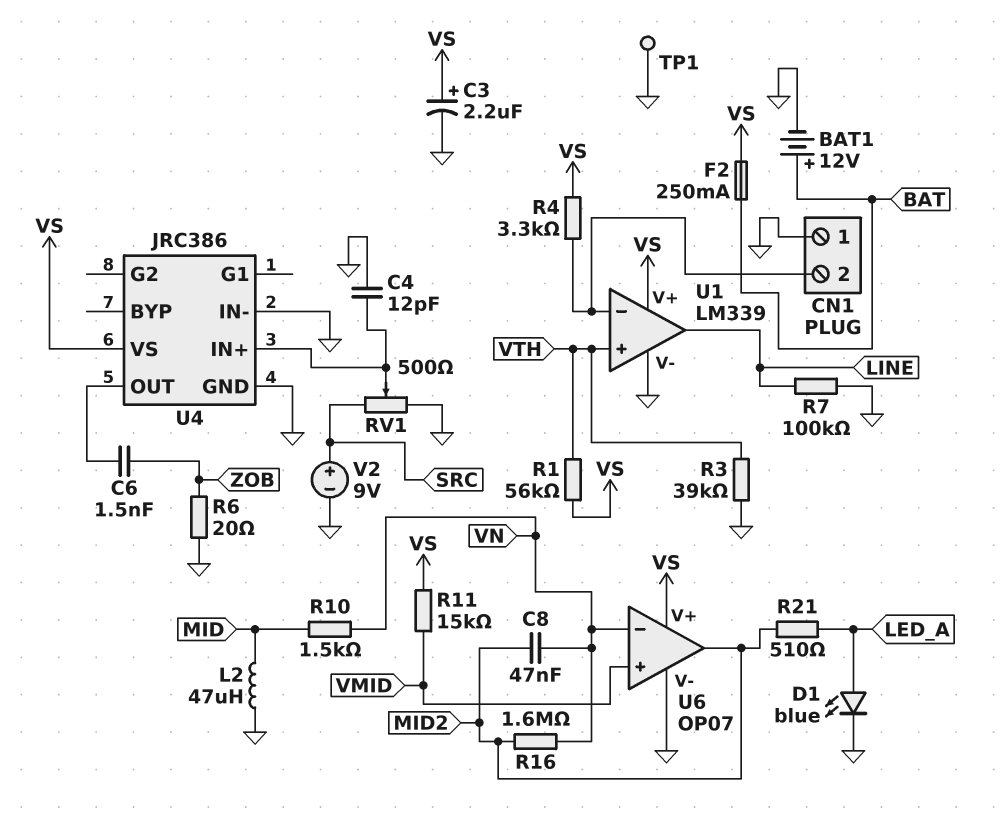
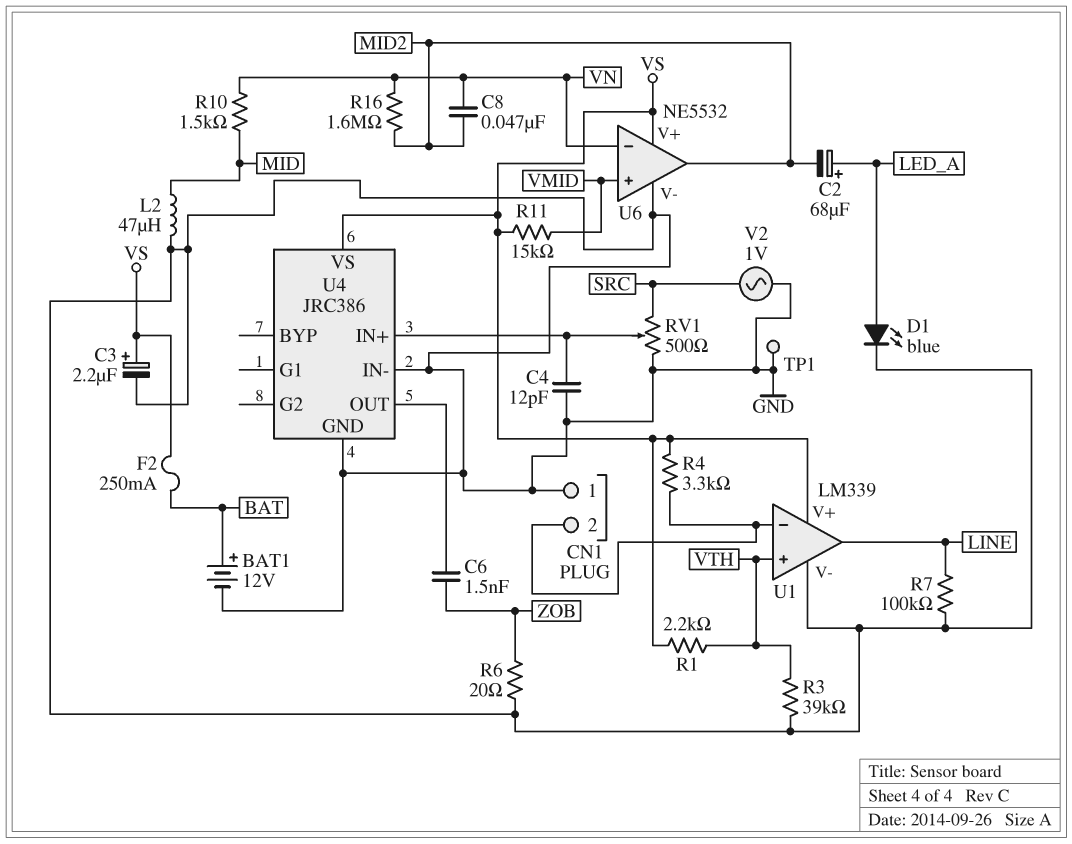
C2: none -> 68uF (plus LED_A, minus MID2)
R1: 56k (VS, VTH) -> 2.2k (VS, VTH)
R21: 510 (LED_A, MID2) -> none
U6: OP07 -> NE5532
V2: 9V (plus SRC, minus GND) -> AC 1V (GND, SRC)

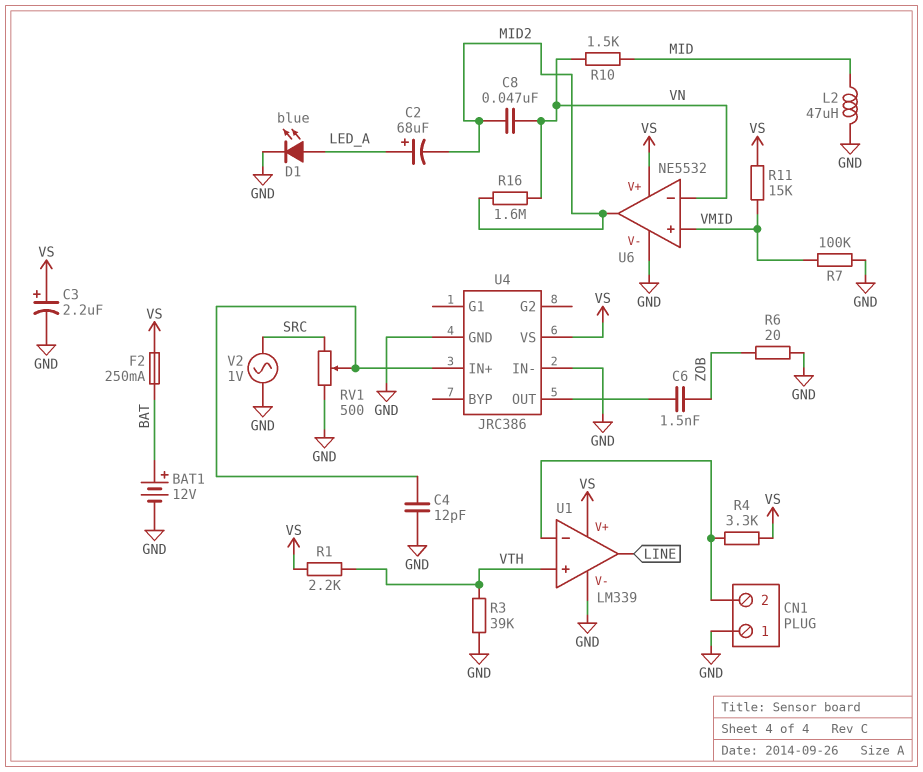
R7: 100k (GND, LINE) -> 100k (GND, VMID)
TP1: test point (GND) -> none

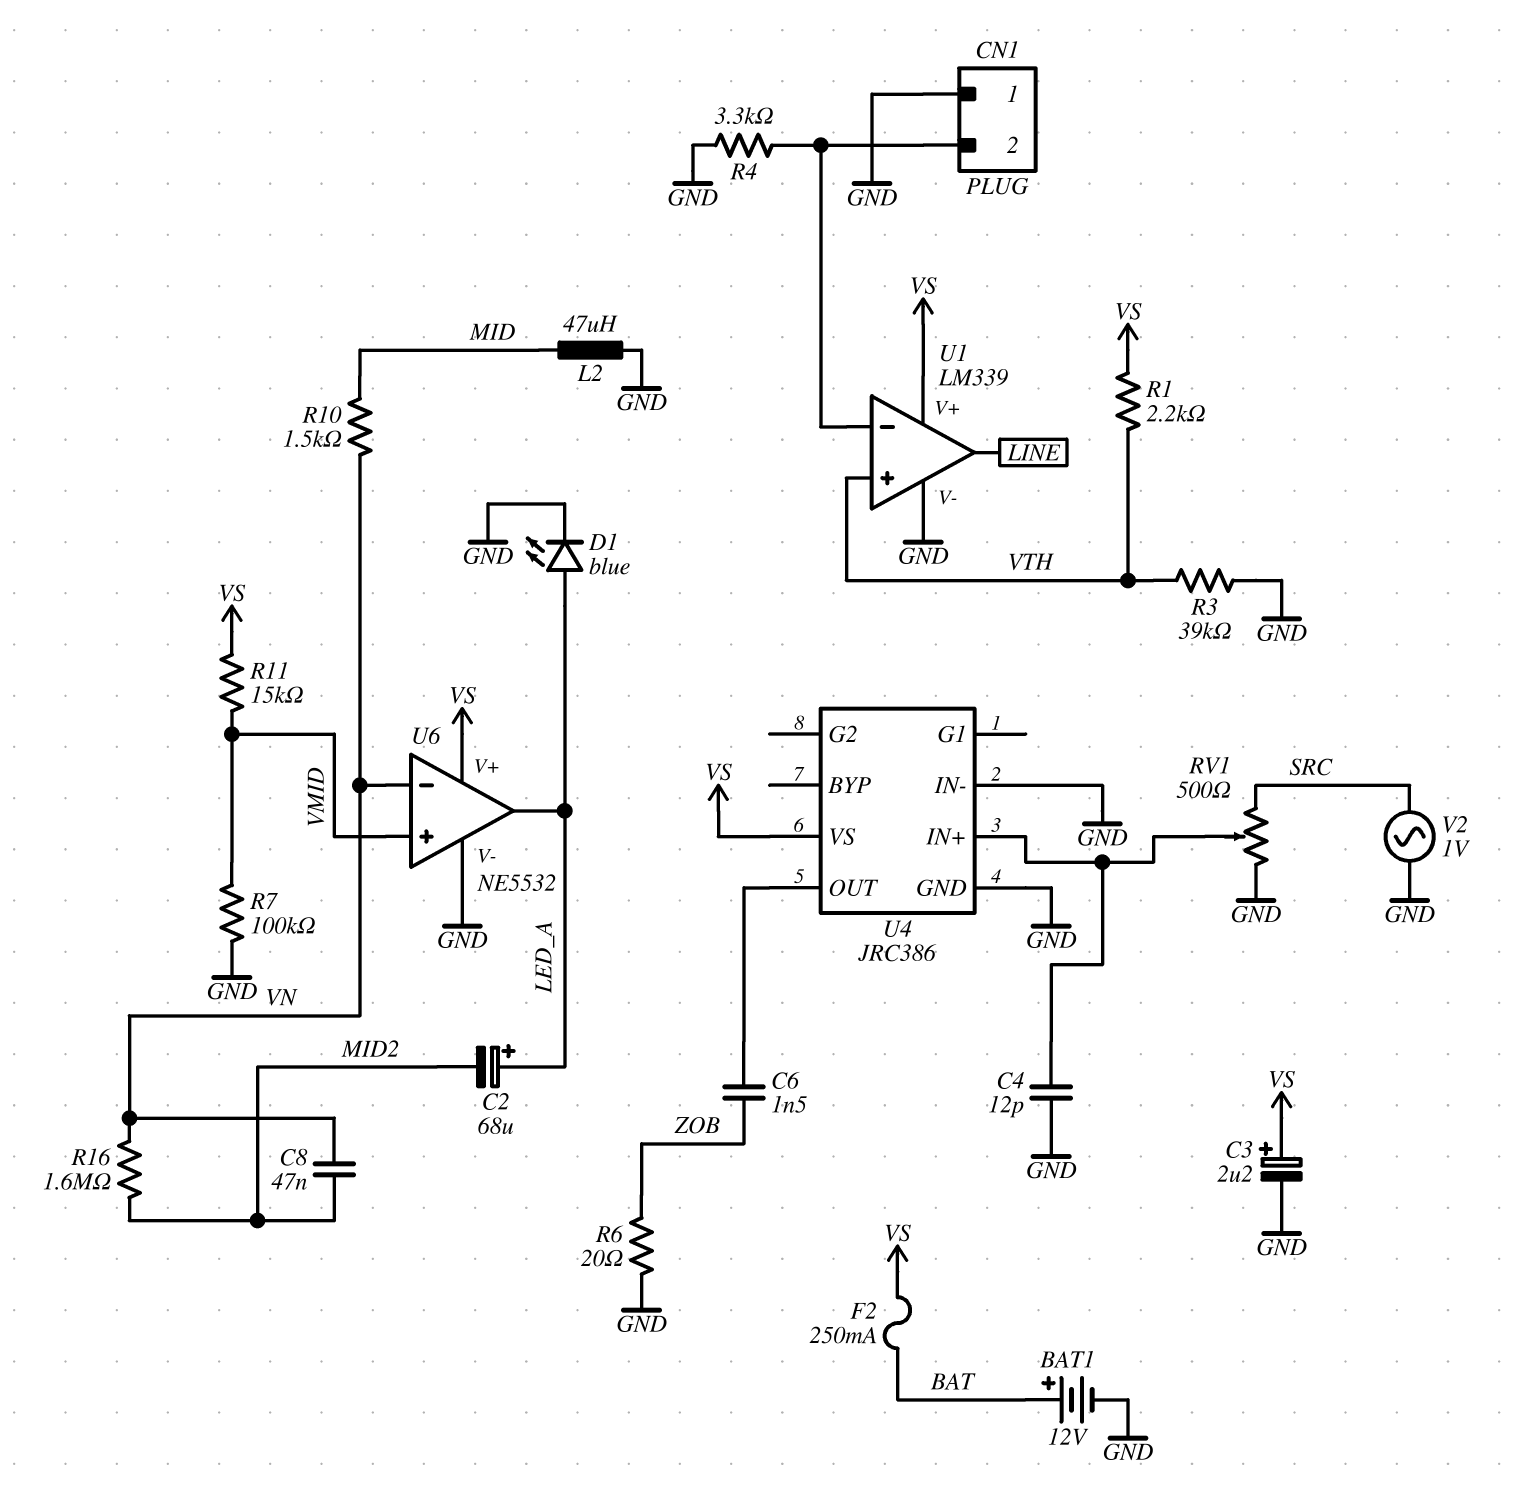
R4: 3.3k (CN1/2, VS) -> 3.3k (CN1/2, GND)
U6 pin out: MID2 -> LED_A

